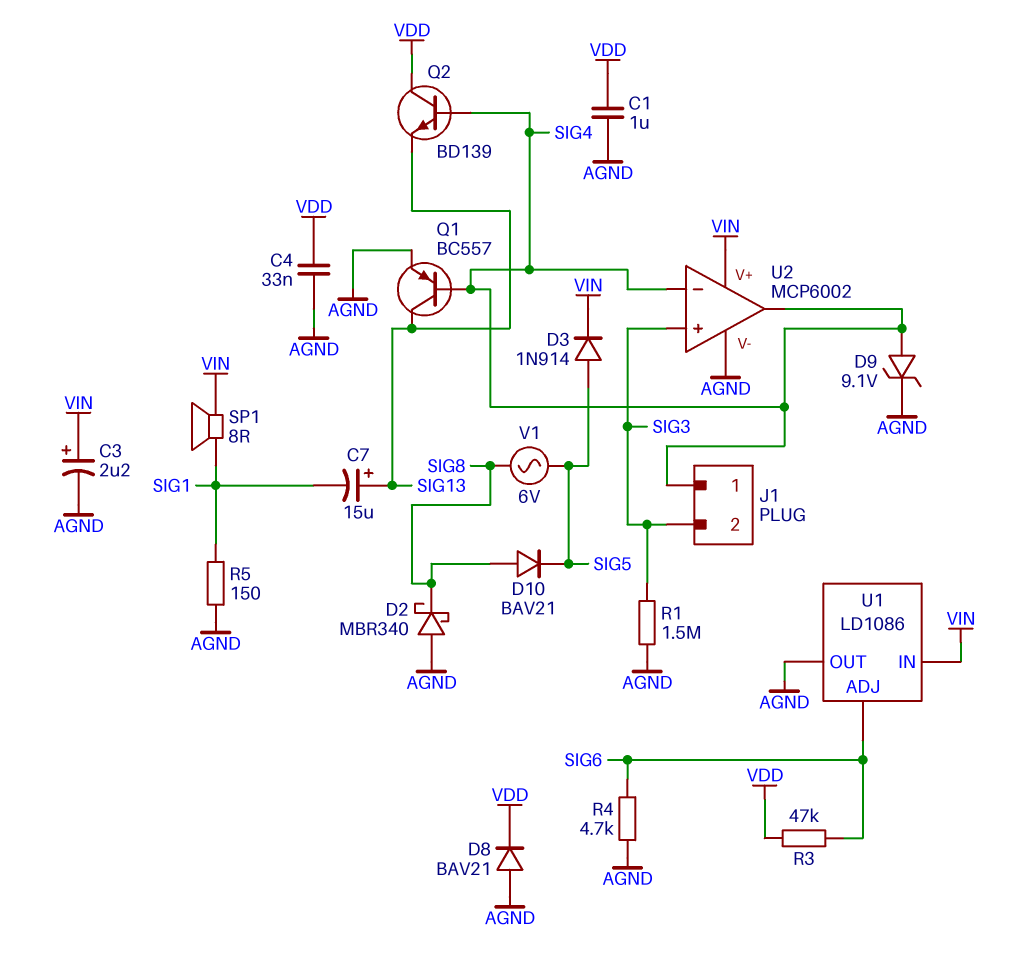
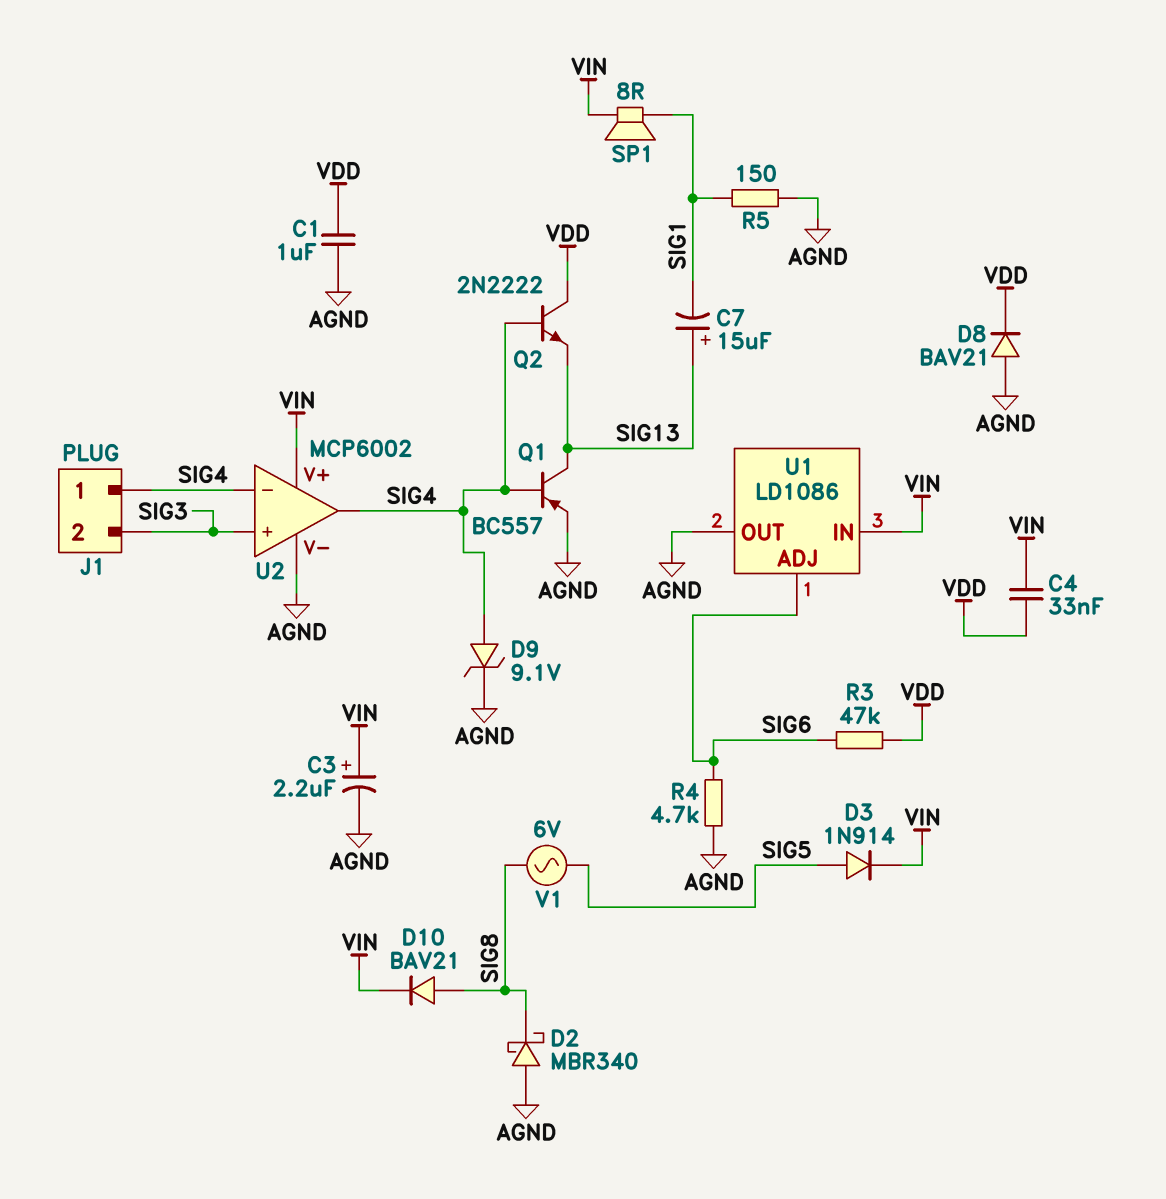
C4: 33nF (AGND, VDD) -> 33nF (VDD, VIN)
D10: diode BAV21 (A SIG8, K SIG5) -> diode BAV21 (A SIG8, K VIN)
Q2: NPN BD139 (B SIG4, C VDD, E SIG13) -> NPN 2N2222 (B SIG4, C VDD, E SIG13)
R1: 1.5M (AGND, SIG3) -> none

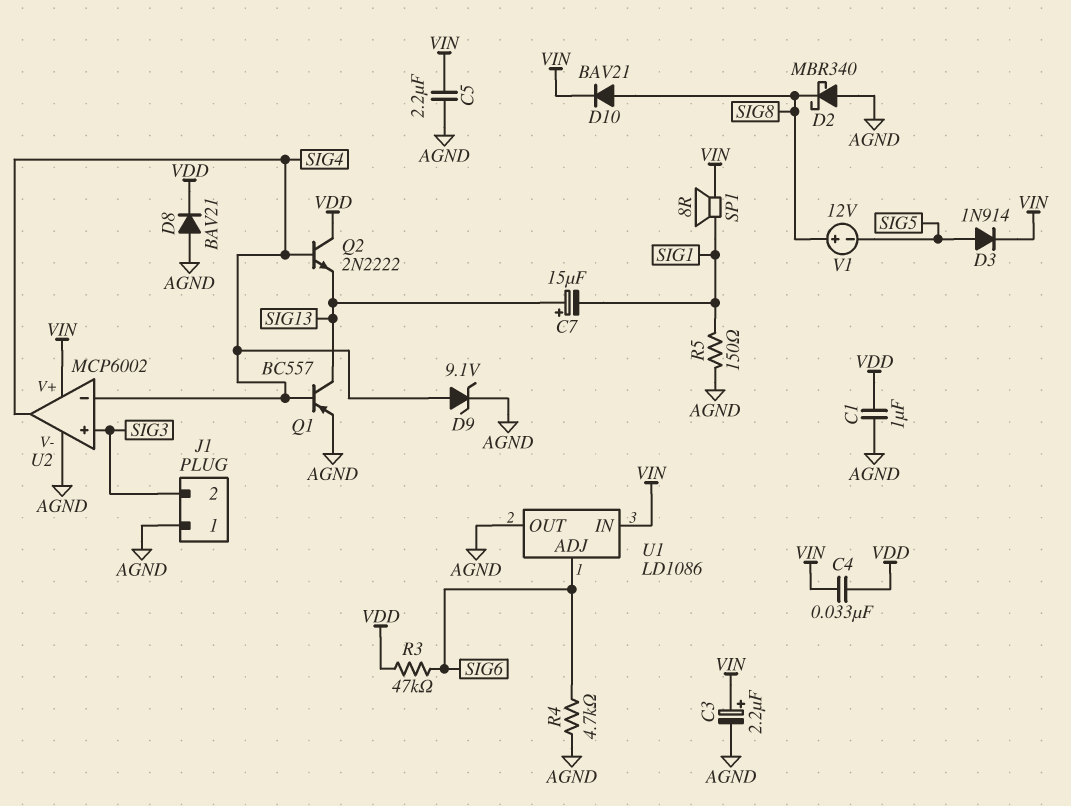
C5: none -> 2.2uF (AGND, VIN)
J1 pin 1: SIG4 -> AGND
V1: AC 6V (SIG5, SIG8) -> 12V (plus SIG8, minus SIG5)

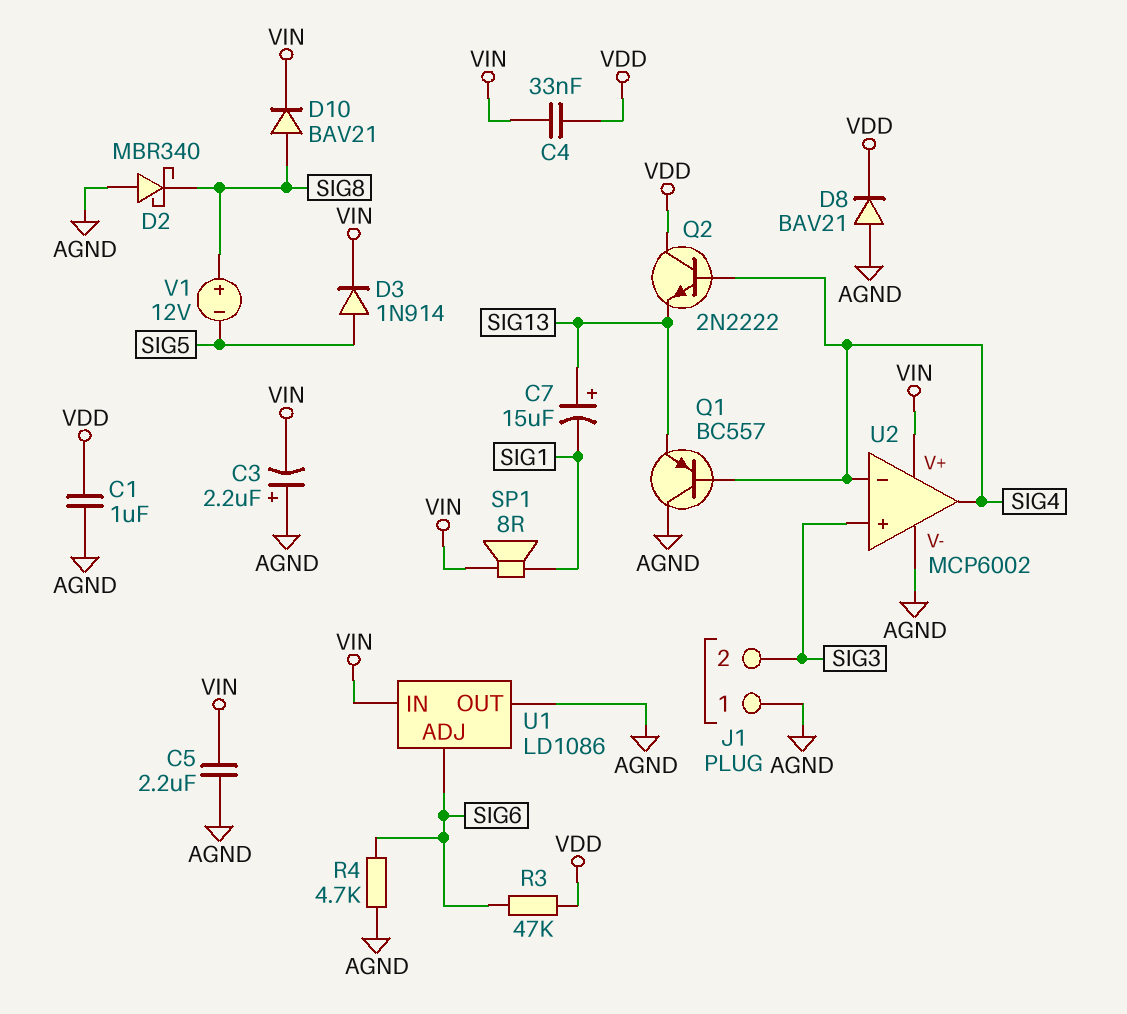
C3: 2.2uF (plus VIN, minus AGND) -> 2.2uF (plus AGND, minus VIN)
D9: zener 9.1V (A SIG4, K AGND) -> none
Q1: PNP BC557 (B SIG4, C SIG13, E AGND) -> PNP BC557 (B SIG4, C AGND, E SIG13)
R5: 150 (AGND, SIG1) -> none

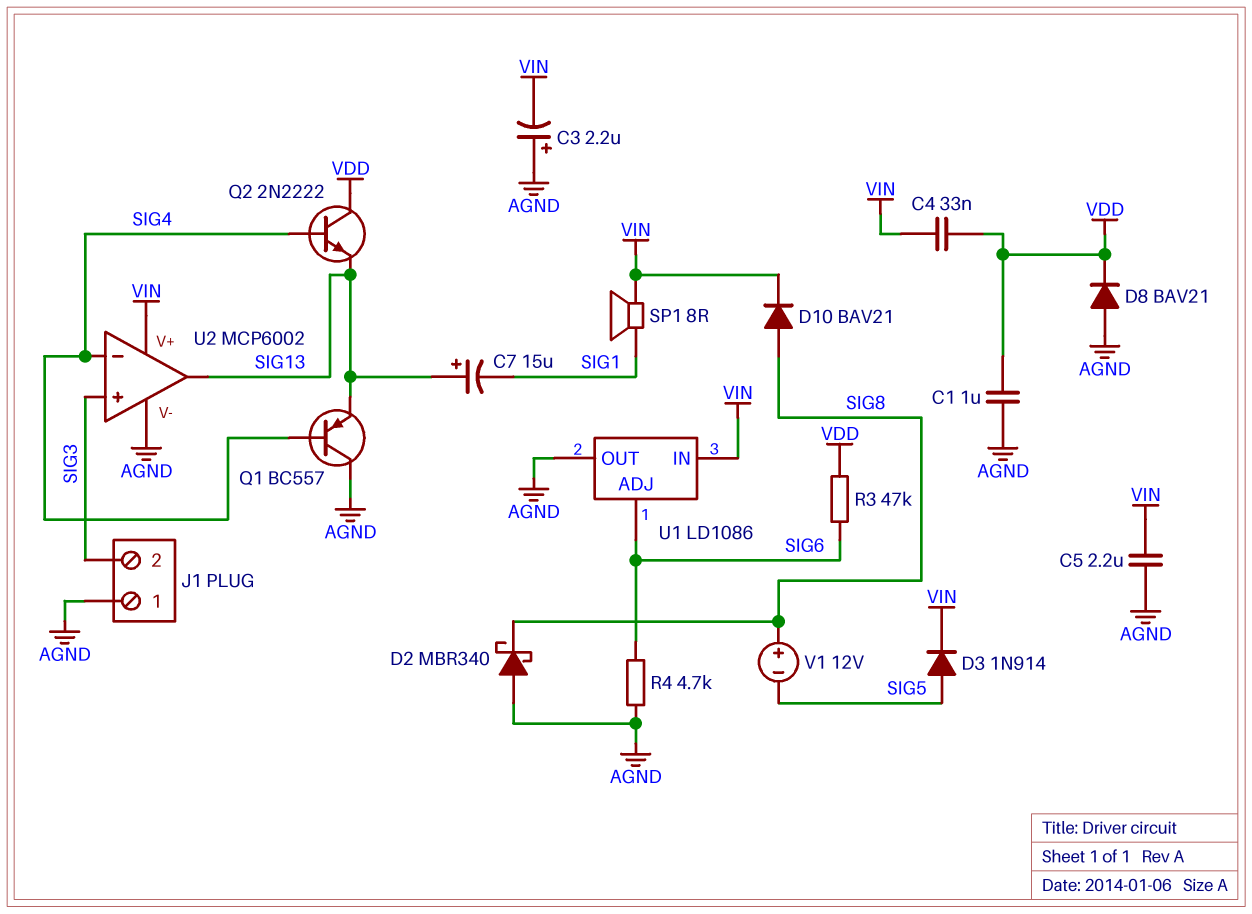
U2 pin out: SIG4 -> SIG13

